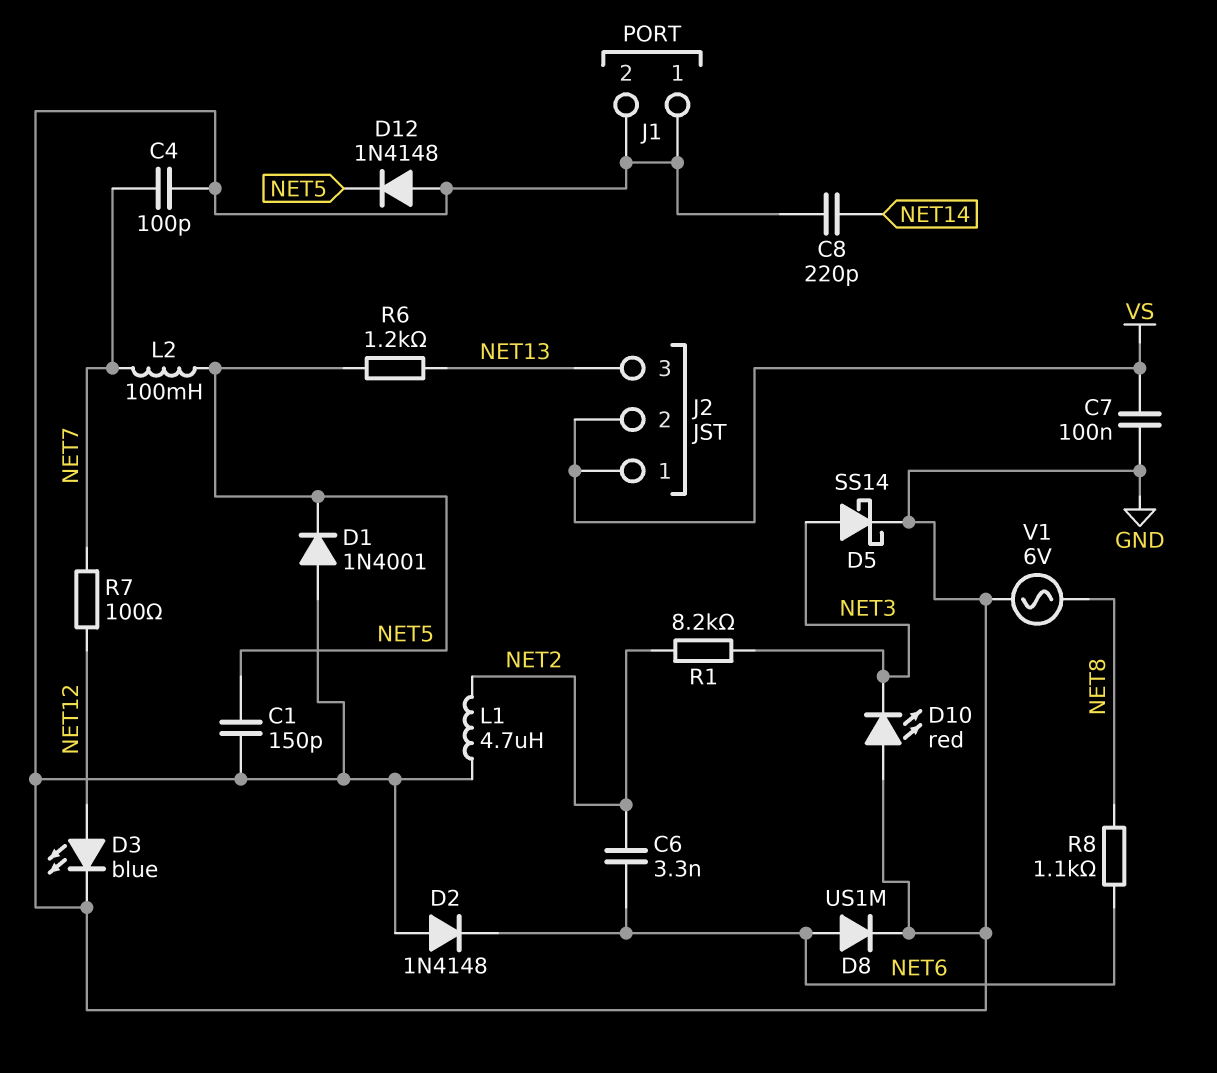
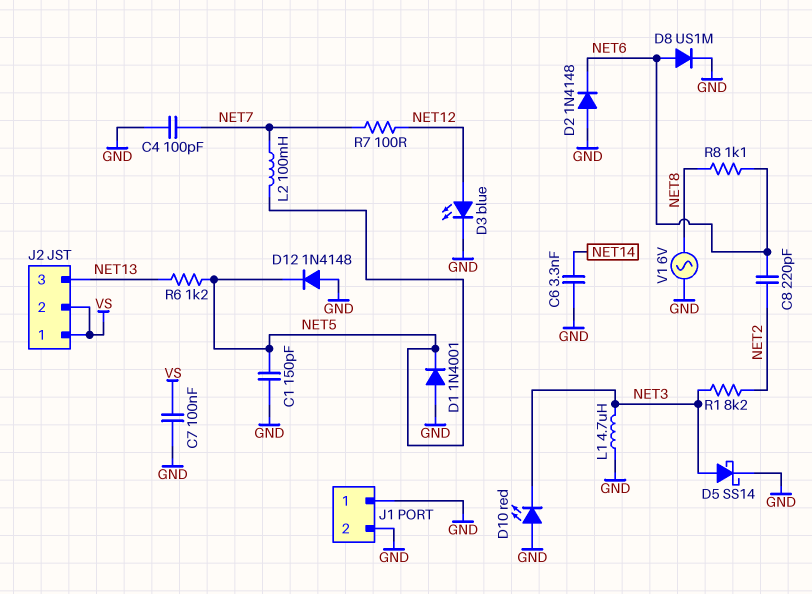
C6: 3.3nF (NET2, NET6) -> 3.3nF (GND, NET14)
C8: 220pF (GND, NET14) -> 220pF (NET2, NET6)
L1: 4.7uH (GND, NET2) -> 4.7uH (GND, NET3)

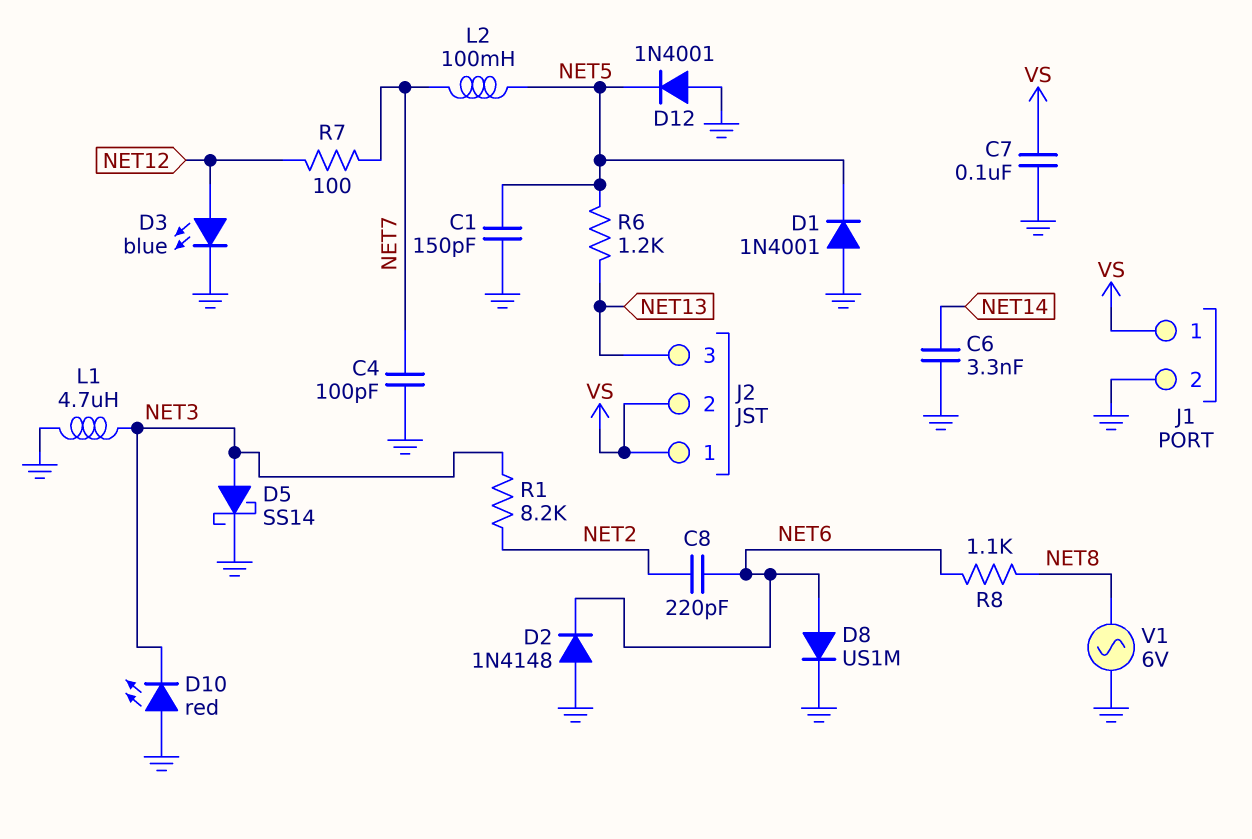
D12: diode 1N4148 (A GND, K NET5) -> diode 1N4001 (A GND, K NET5)
J1 pin 1: GND -> VS

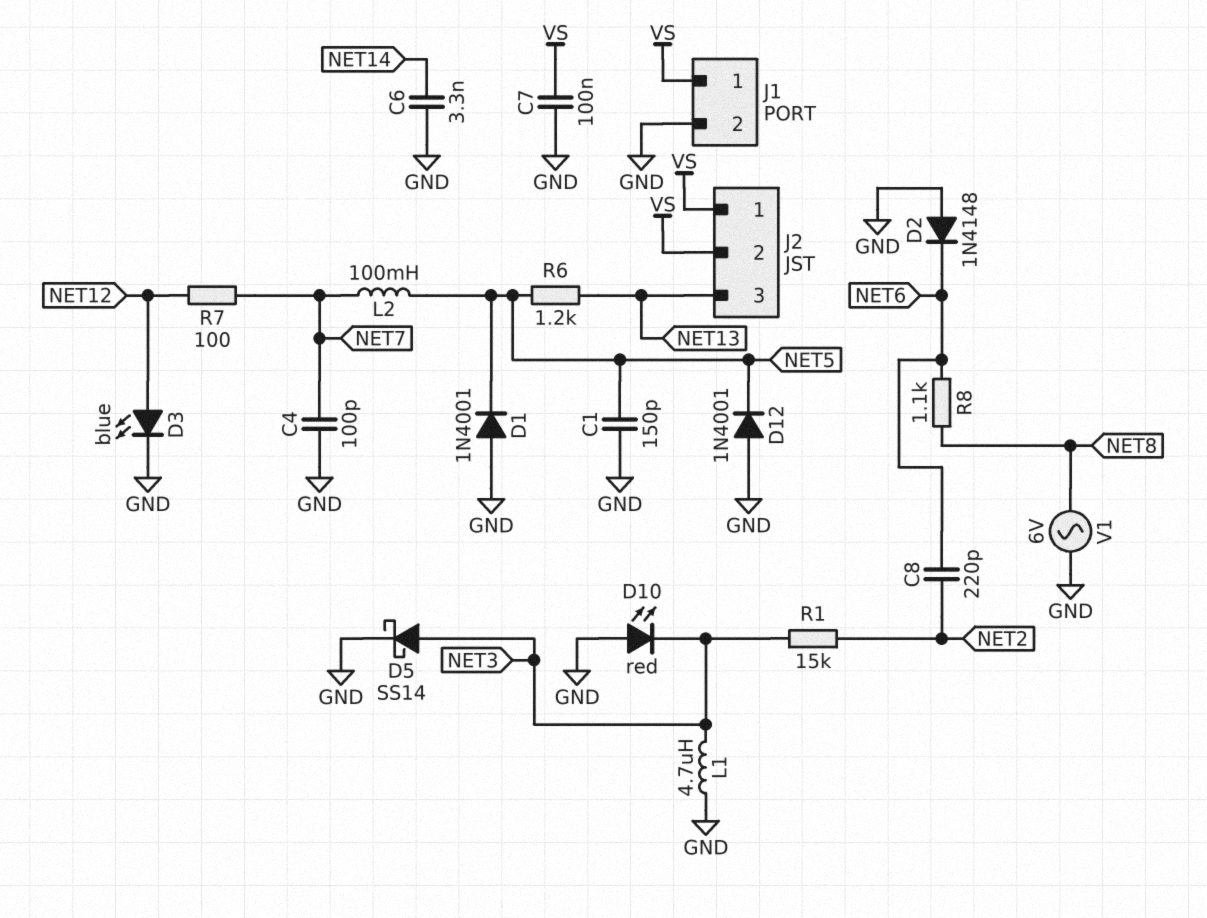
D8: diode US1M (A NET6, K GND) -> none
R1: 8.2k (NET2, NET3) -> 15k (NET2, NET3)

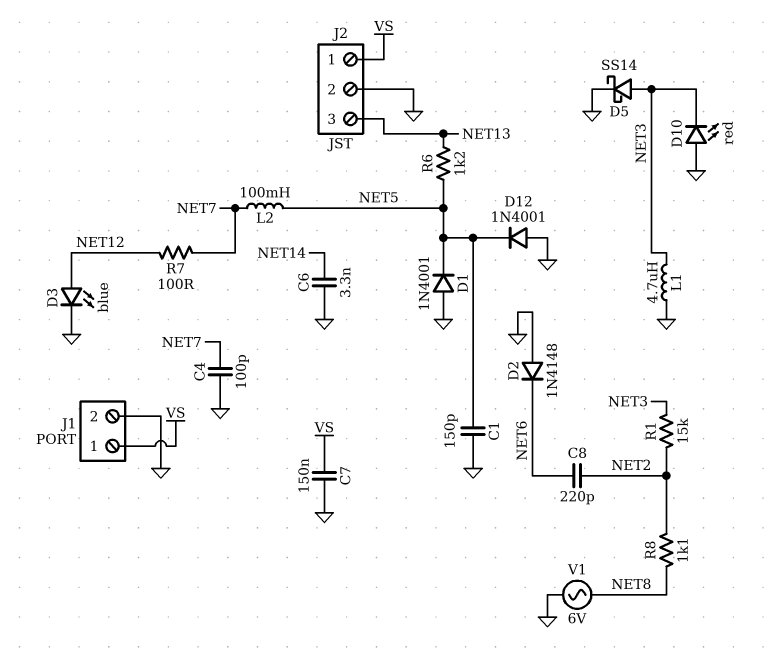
C7: 100nF (GND, VS) -> 150nF (GND, VS)
J2 pin 2: VS -> GND
R8: 1.1k (NET6, NET8) -> 1.1k (NET2, NET8)

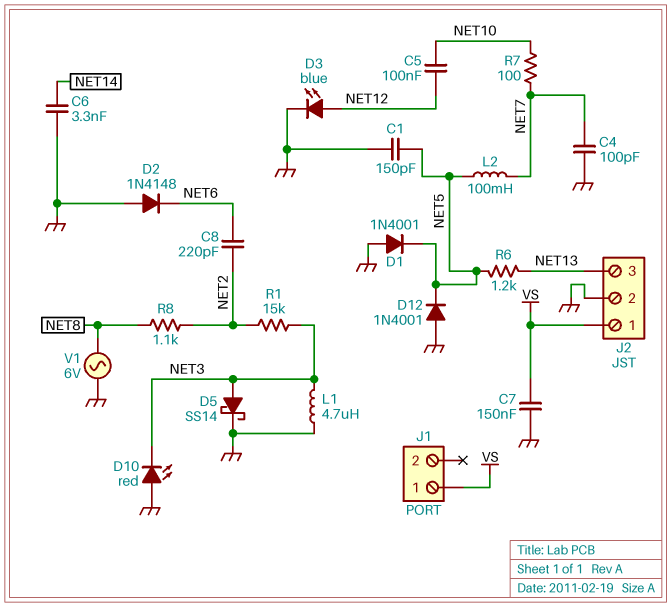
C5: none -> 100nF (NET10, NET12)
J1 pin 2: GND -> none
R7: 100 (NET7, NET12) -> 100 (NET7, NET10)

